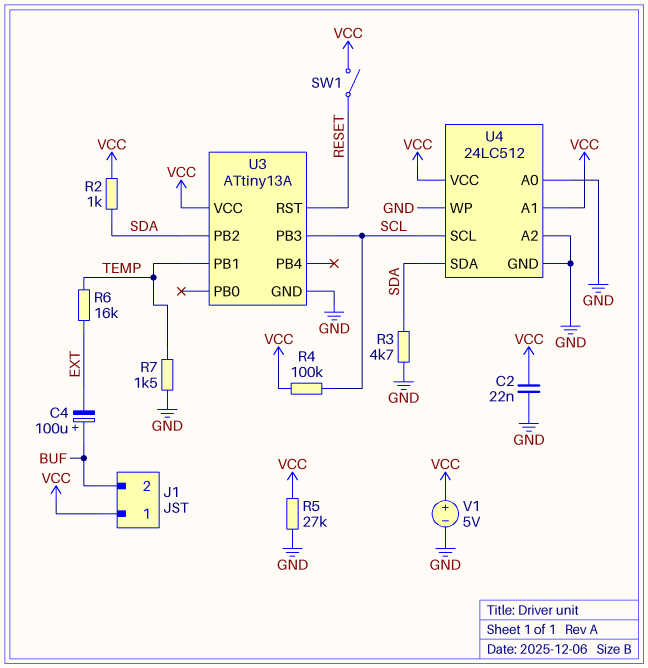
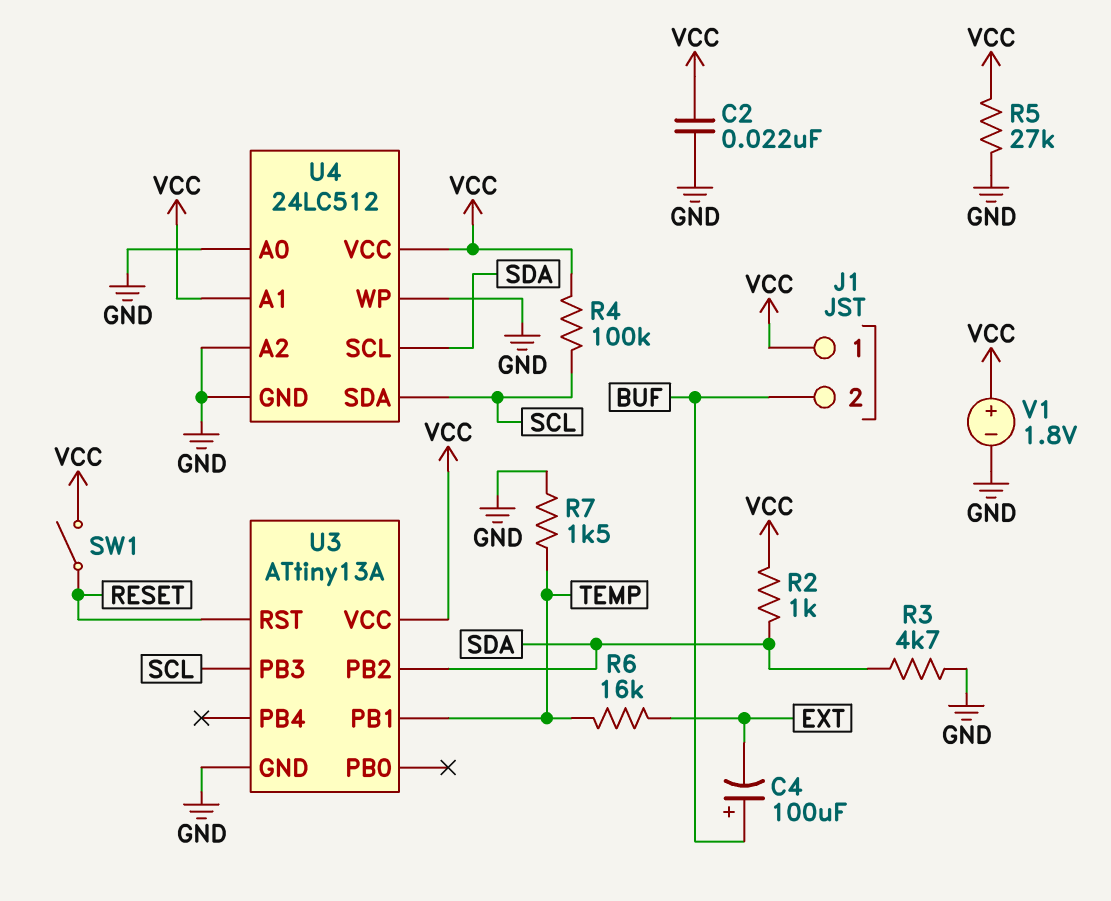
U4 pin SCL: SCL -> SDA
U4 pin SDA: SDA -> SCL
V1: 5V (plus VCC, minus GND) -> 1.8V (plus VCC, minus GND)

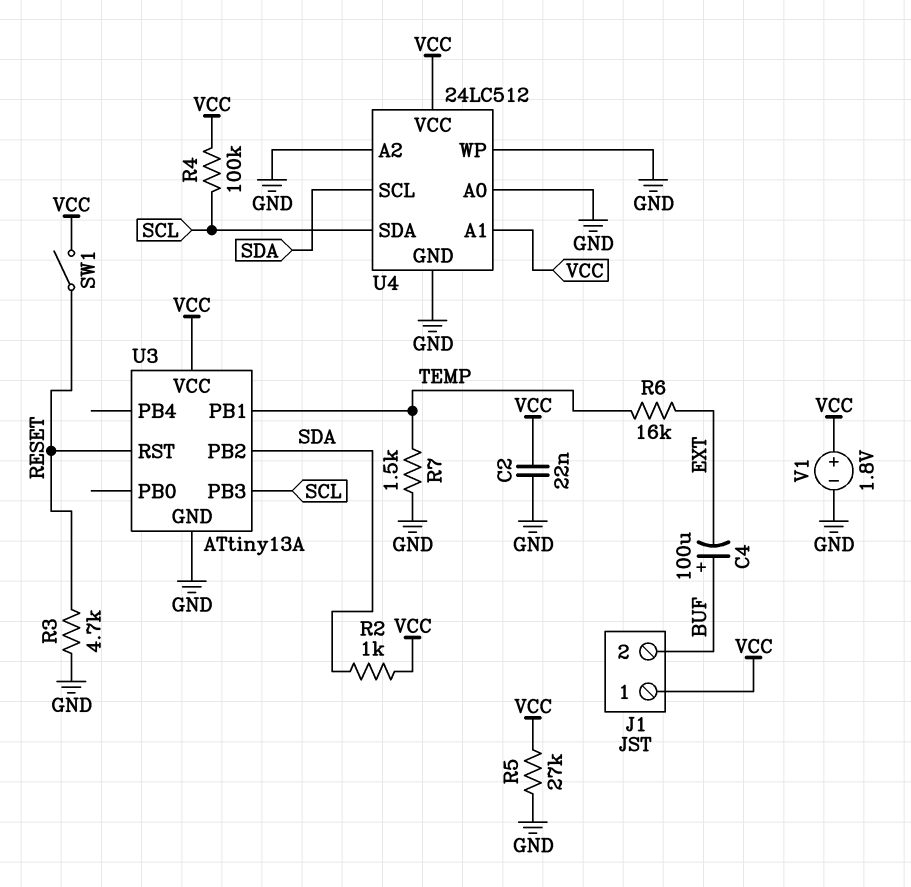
R3: 4.7k (GND, SDA) -> 4.7k (GND, RESET)

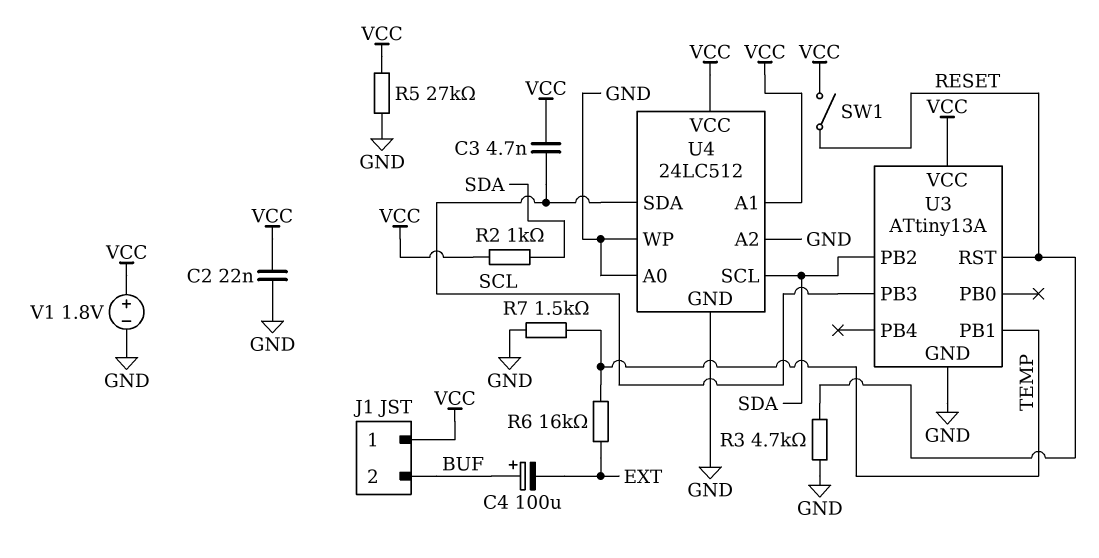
C3: none -> 4.7nF (SCL, VCC)
R4: 100k (SCL, VCC) -> none

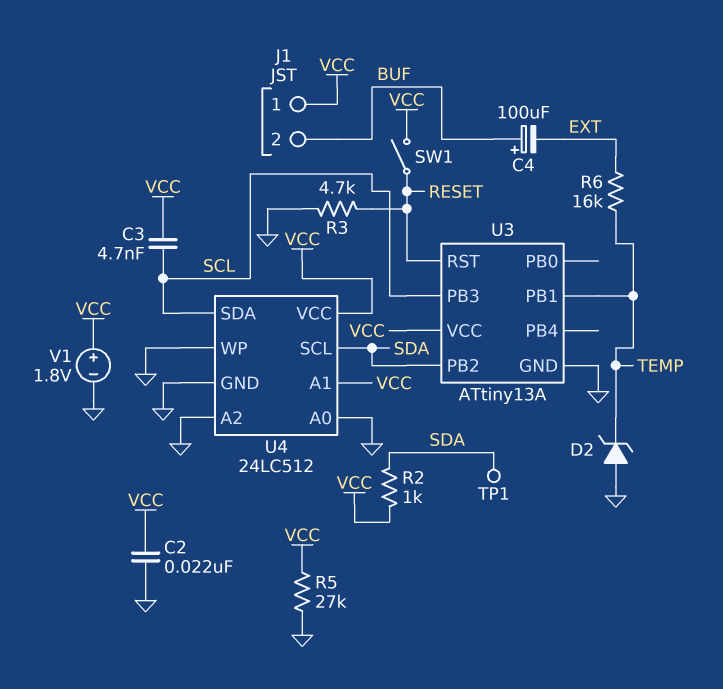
D2: none -> zener (A GND, K TEMP)
R7: 1.5k (GND, TEMP) -> none
TP1: none -> test point (SDA)

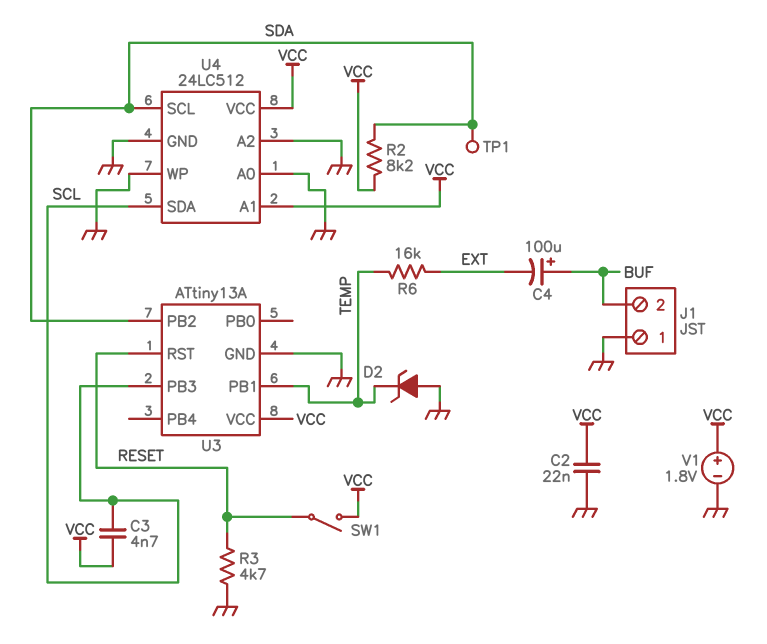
J1 pin 1: VCC -> GND
R2: 1k (SDA, VCC) -> 8.2k (SDA, VCC)
R5: 27k (GND, VCC) -> none

